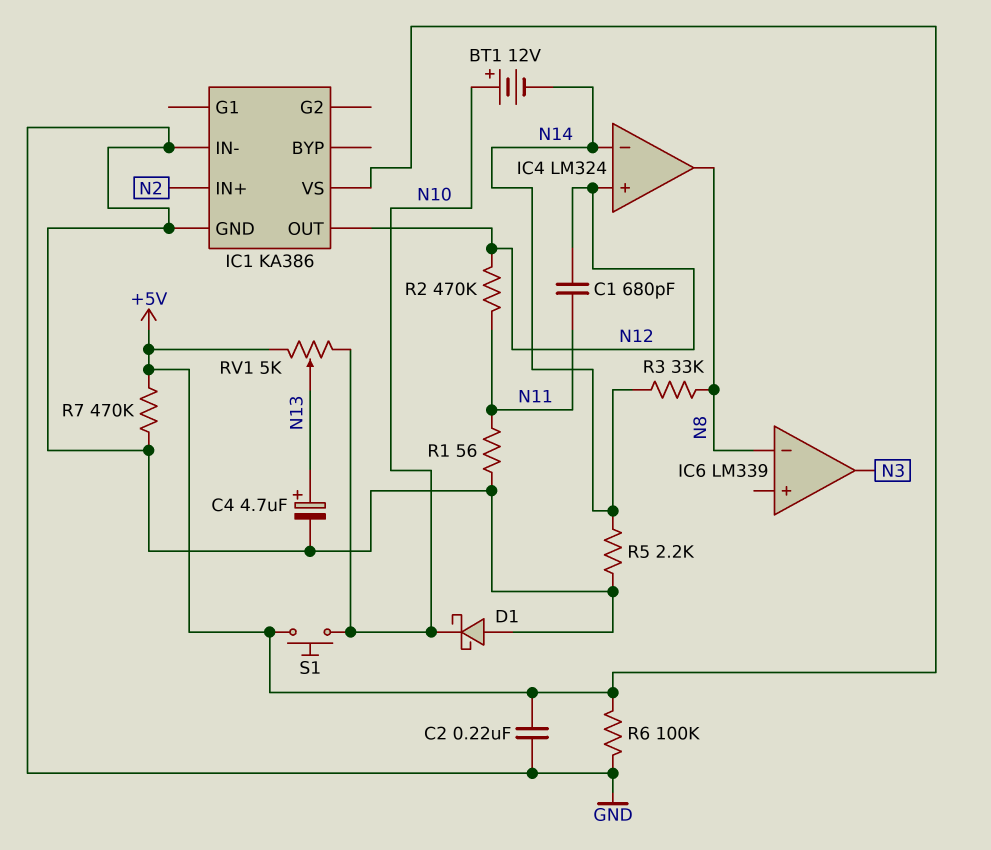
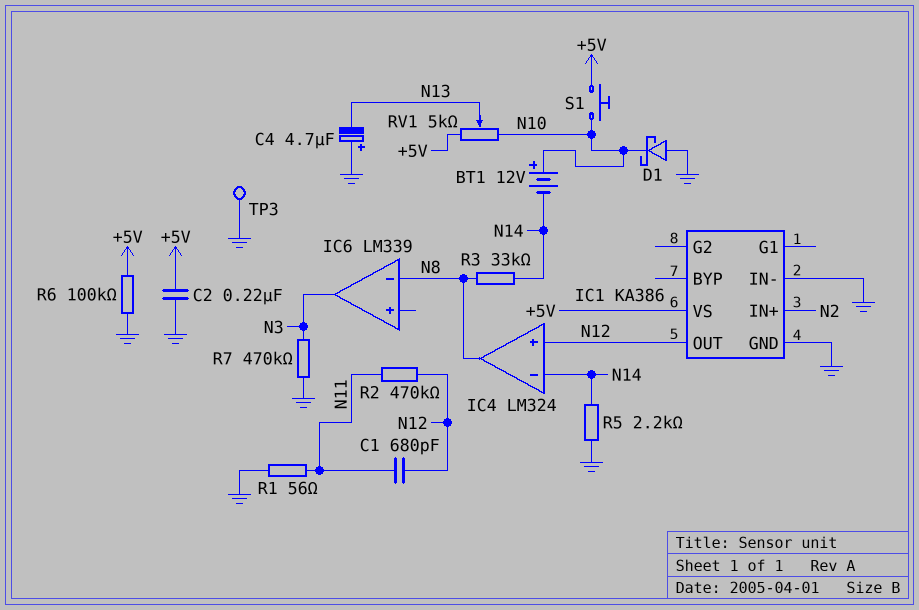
C4: 4.7uF (plus N13, minus GND) -> 4.7uF (plus GND, minus N13)
R7: 470k (+5V, GND) -> 470k (GND, N3)
TP3: none -> test point (GND)

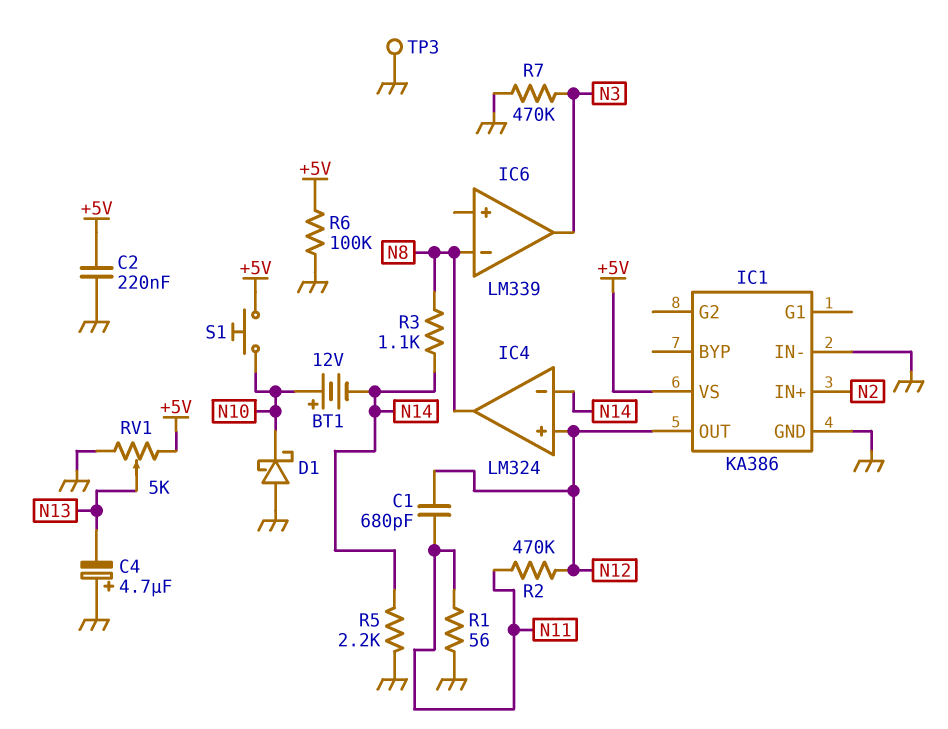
R3: 33k (N8, N14) -> 1.1k (N8, N14)
RV1: 5k (+5V, N10, wiper N13) -> 5k (+5V, GND, wiper N13)

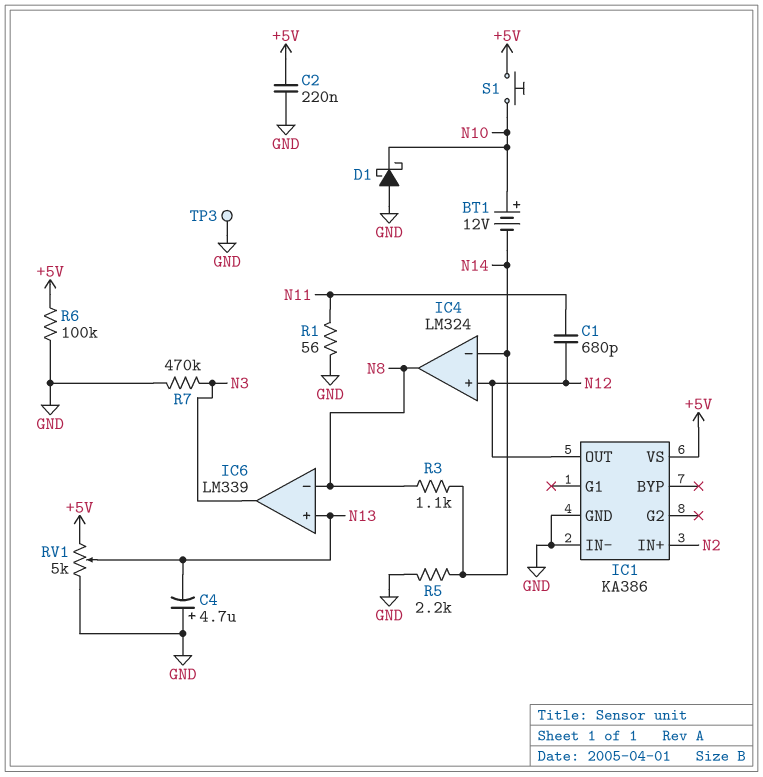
IC6 pin in+: none -> N13
R2: 470k (N11, N12) -> none

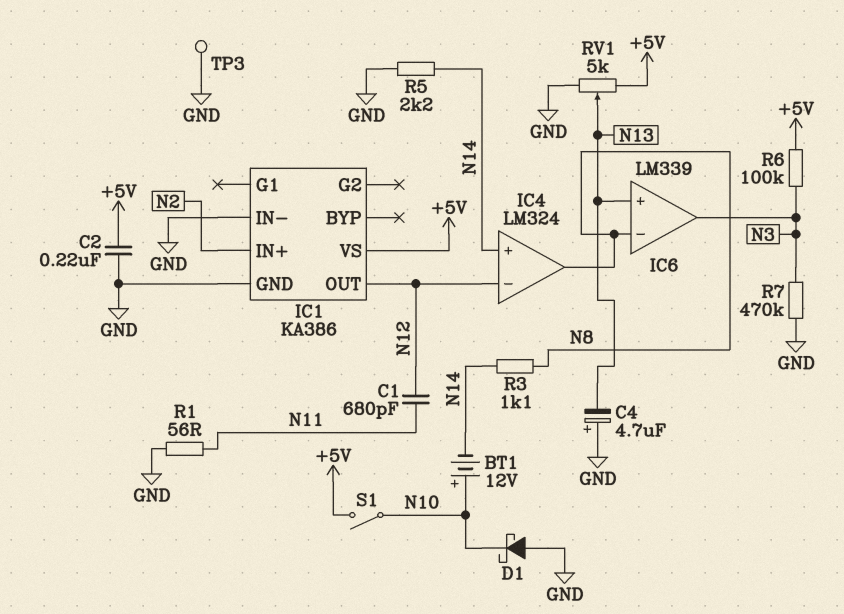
IC4 pin in+: N12 -> N14
IC4 pin in-: N14 -> N12
R6: 100k (+5V, GND) -> 100k (+5V, N3)
S1: button (+5V, N10) -> switch (+5V, N10)

